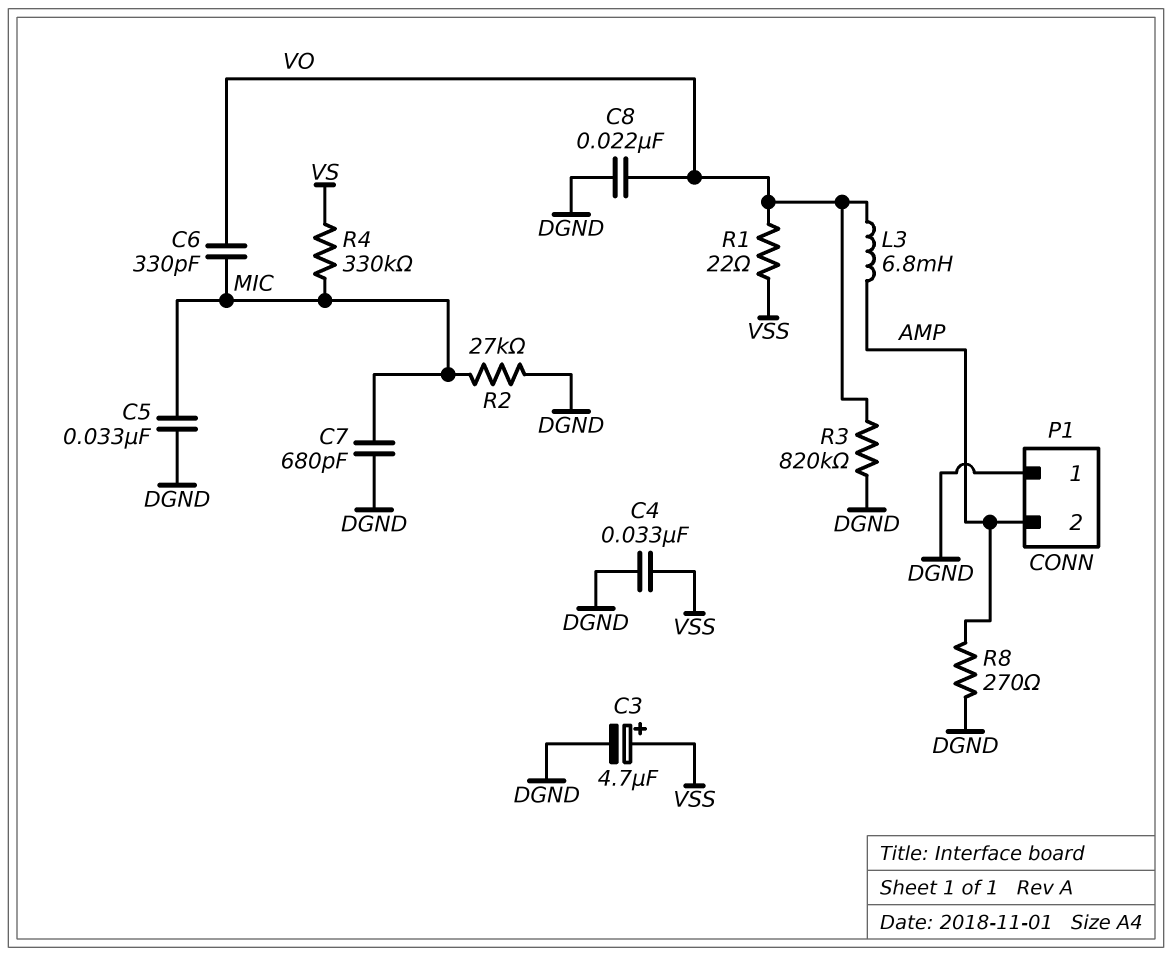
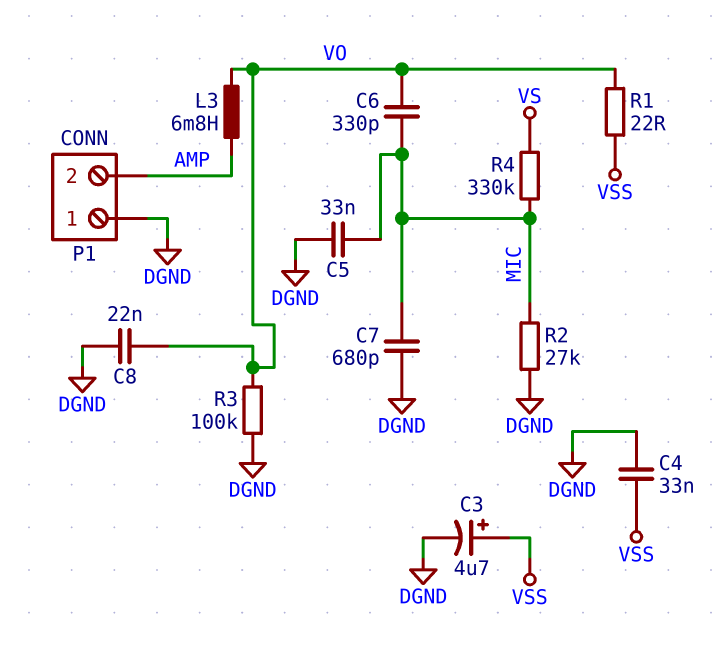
R3: 820k (DGND, VO) -> 100k (DGND, VO)
R8: 270 (AMP, DGND) -> none

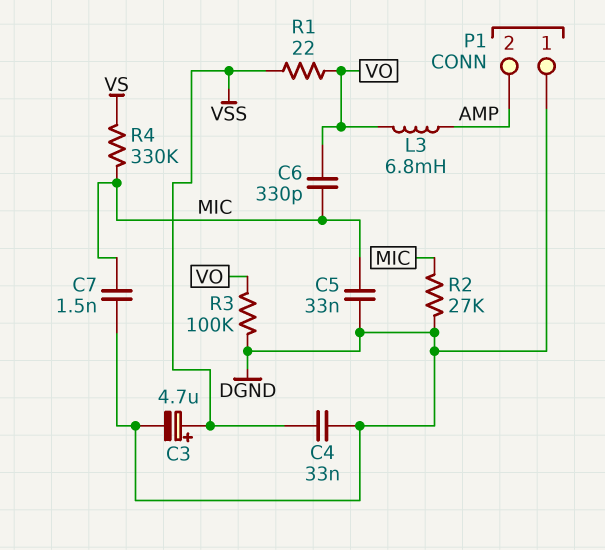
C7: 680pF (DGND, MIC) -> 1.5nF (DGND, MIC)
C8: 22nF (DGND, VO) -> none

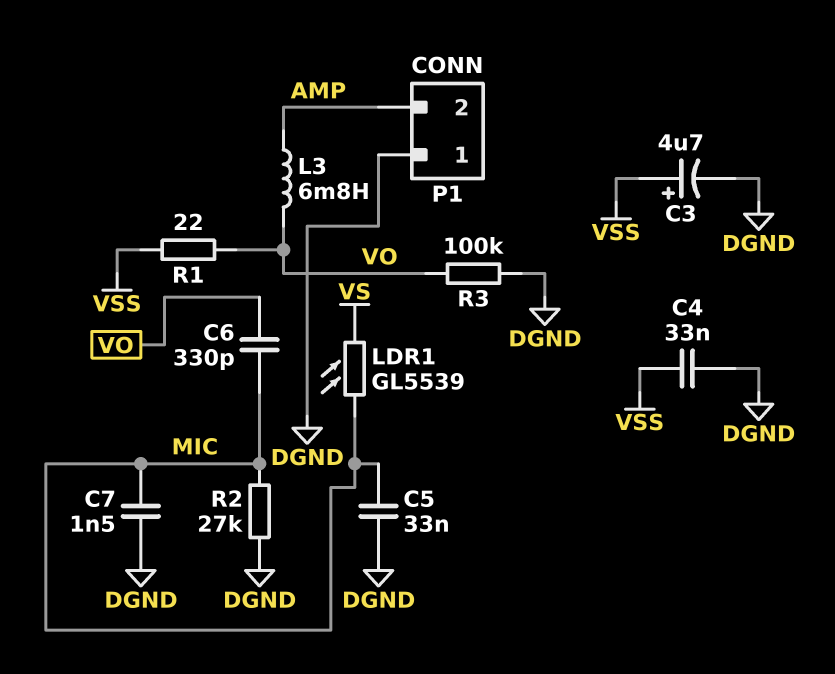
LDR1: none -> GL5539 (MIC, VS)
R4: 330k (MIC, VS) -> none

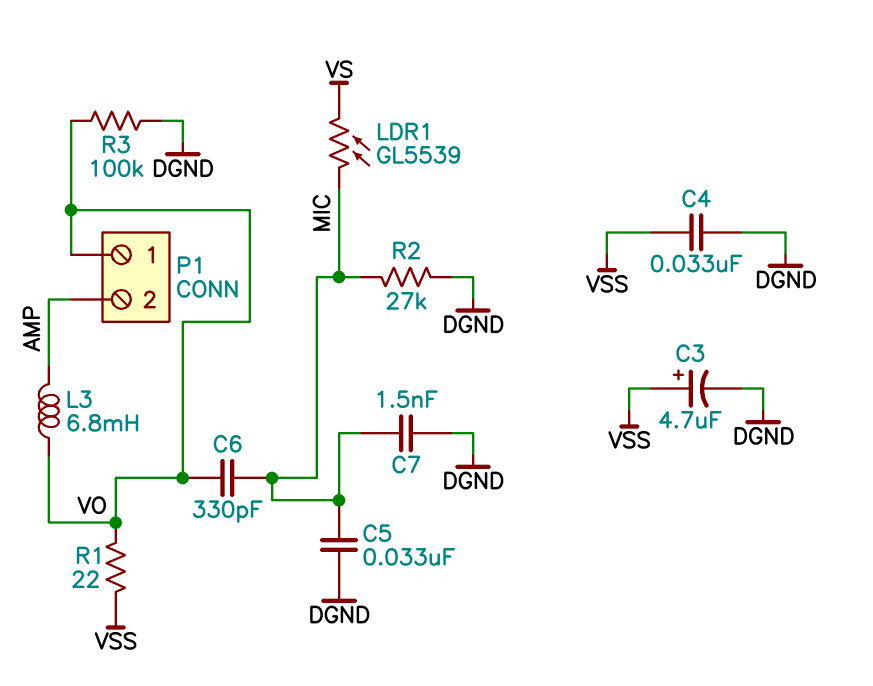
P1 pin 1: DGND -> VO

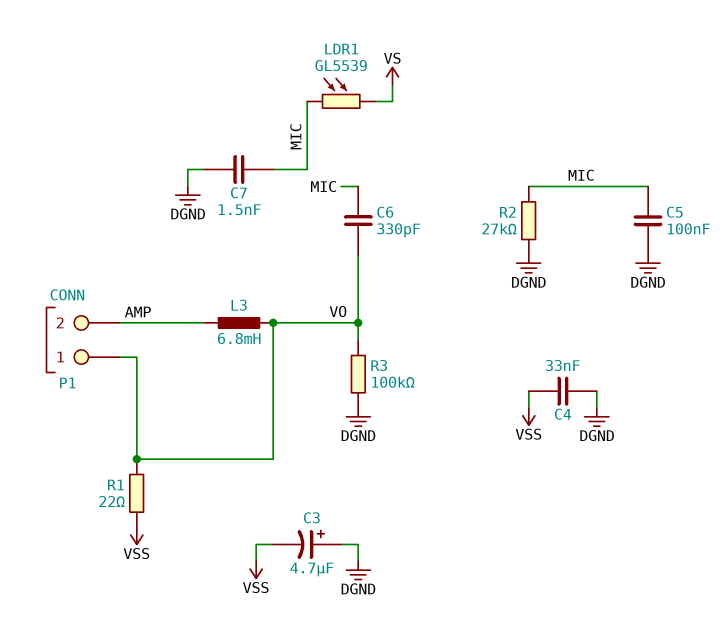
C3: 4.7uF (plus VSS, minus DGND) -> 4.7uF (plus DGND, minus VSS)
C5: 33nF (DGND, MIC) -> 100nF (DGND, MIC)

